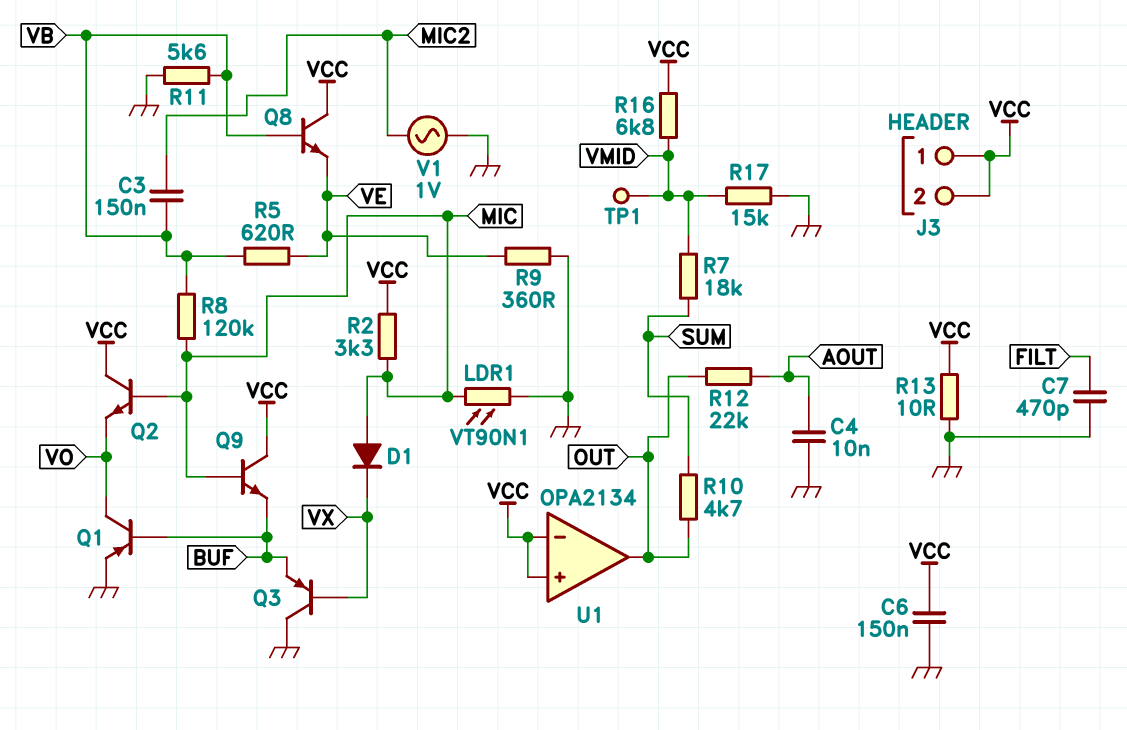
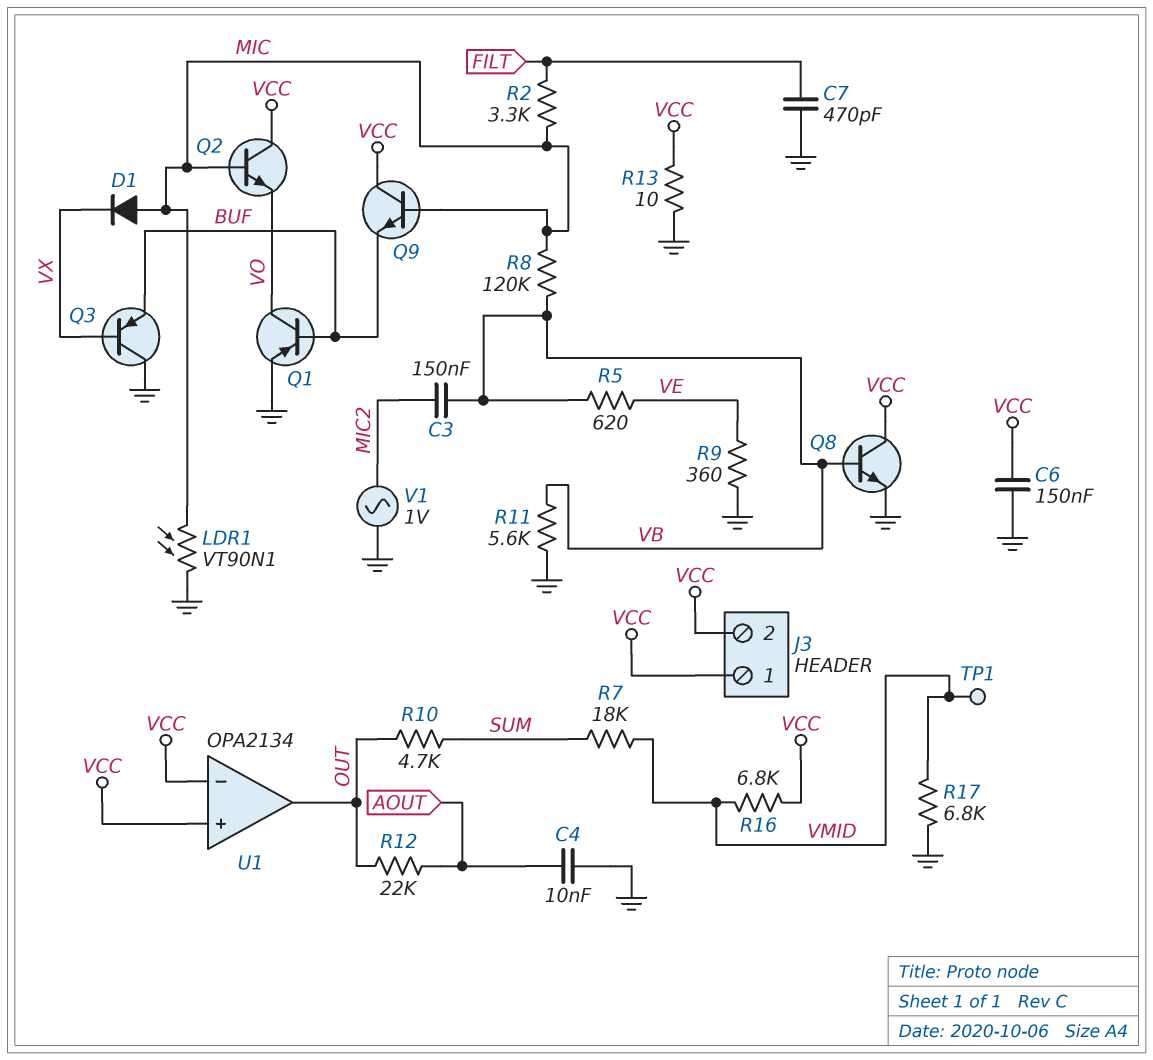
Q8: NPN (B VB, C VCC, E VE) -> NPN (B VB, C VCC, E GND)
R2: 3.3k (MIC, VCC) -> 3.3k (FILT, MIC)
R17: 15k (GND, VMID) -> 6.8k (GND, VMID)

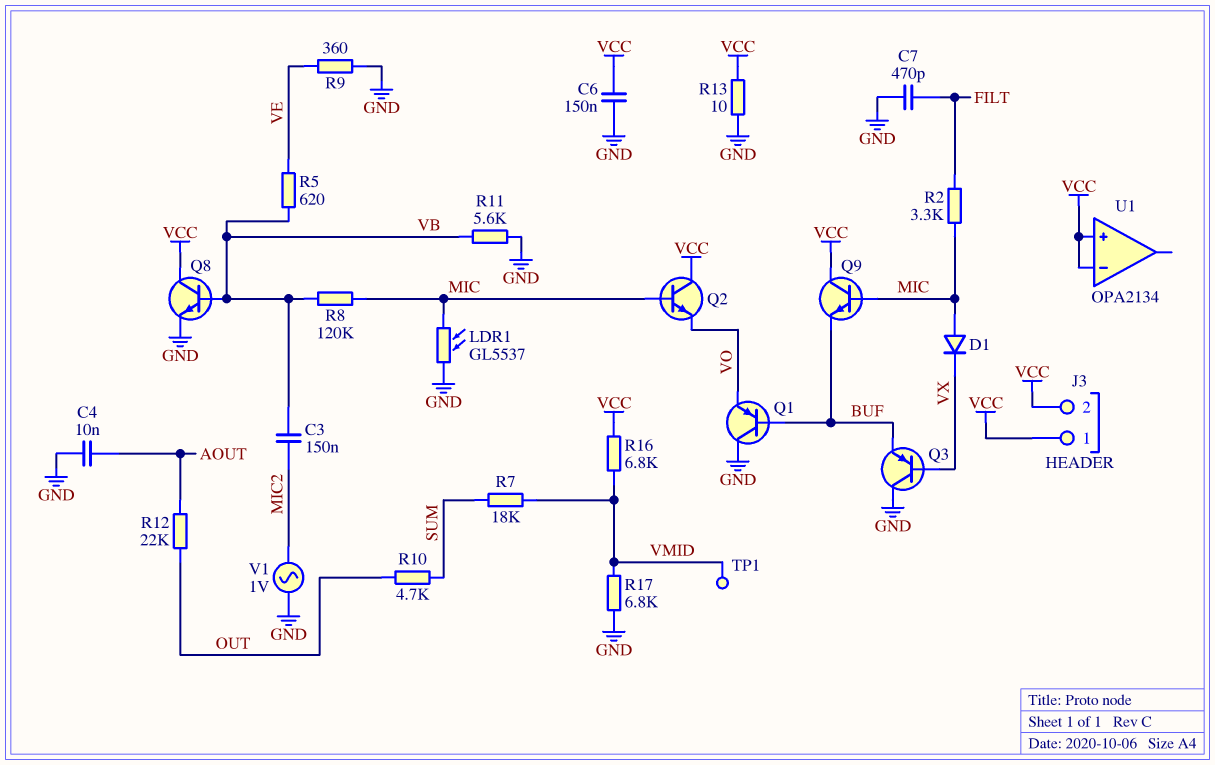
LDR1: VT90N1 (GND, MIC) -> GL5537 (GND, MIC)
Q1: PNP (B BUF, C VO, E GND) -> PNP (B BUF, C GND, E VO)
U1 pin out: OUT -> none

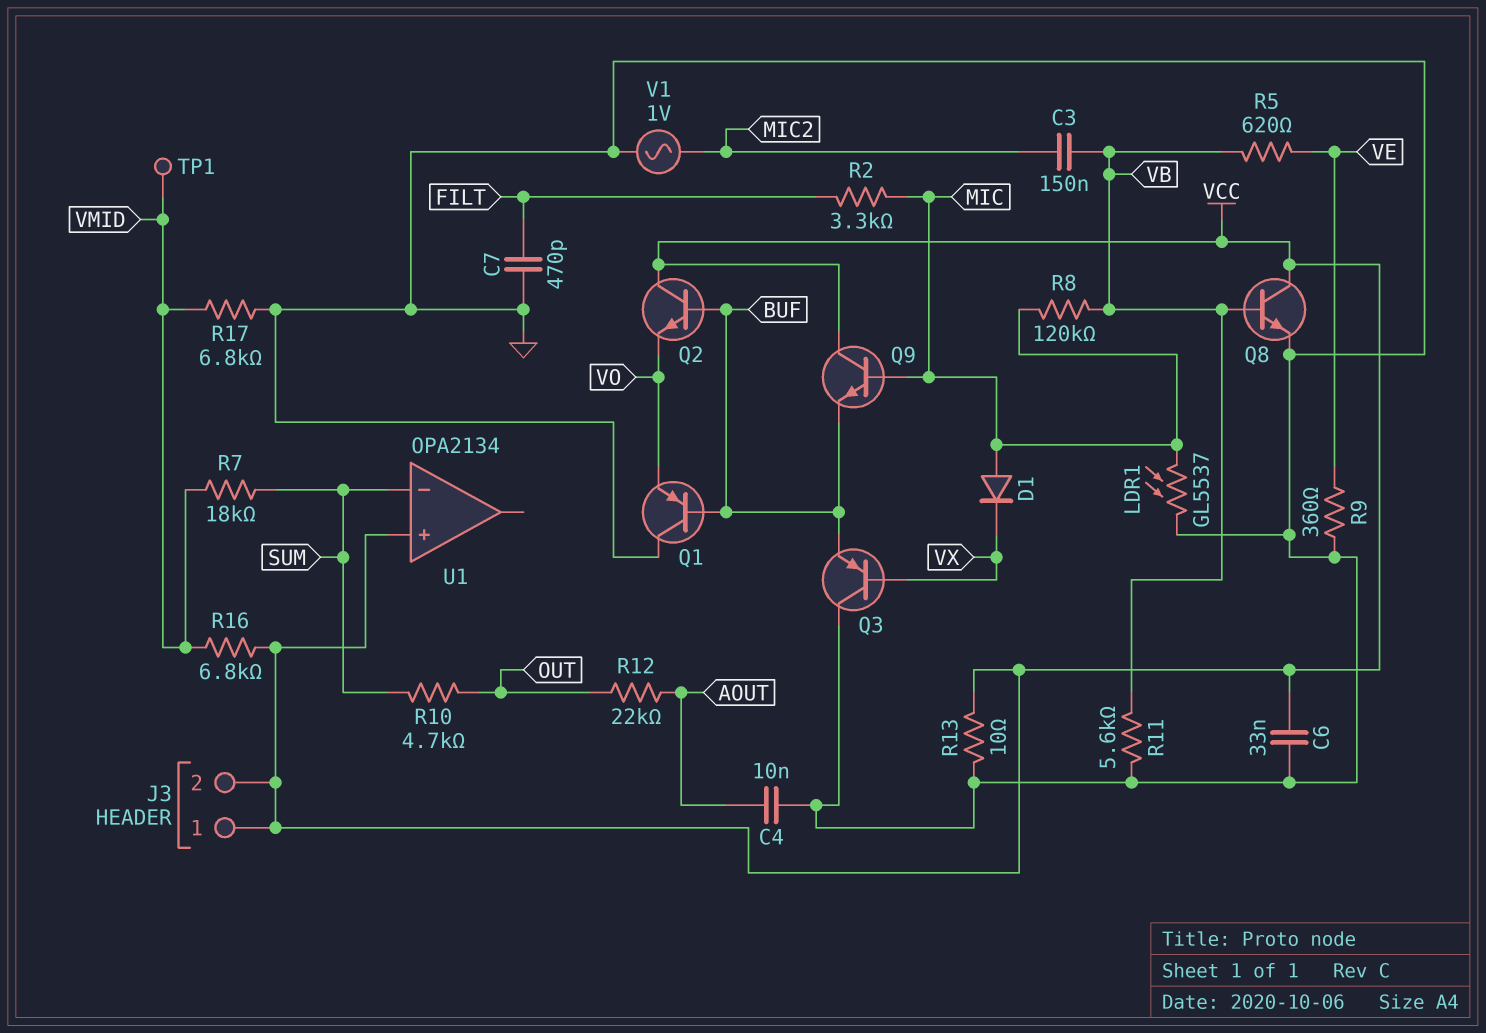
C6: 150nF (GND, VCC) -> 33nF (GND, VCC)
Q2: NPN (B MIC, C VCC, E VO) -> NPN (B BUF, C VCC, E VO)
U1 pin in-: VCC -> SUM

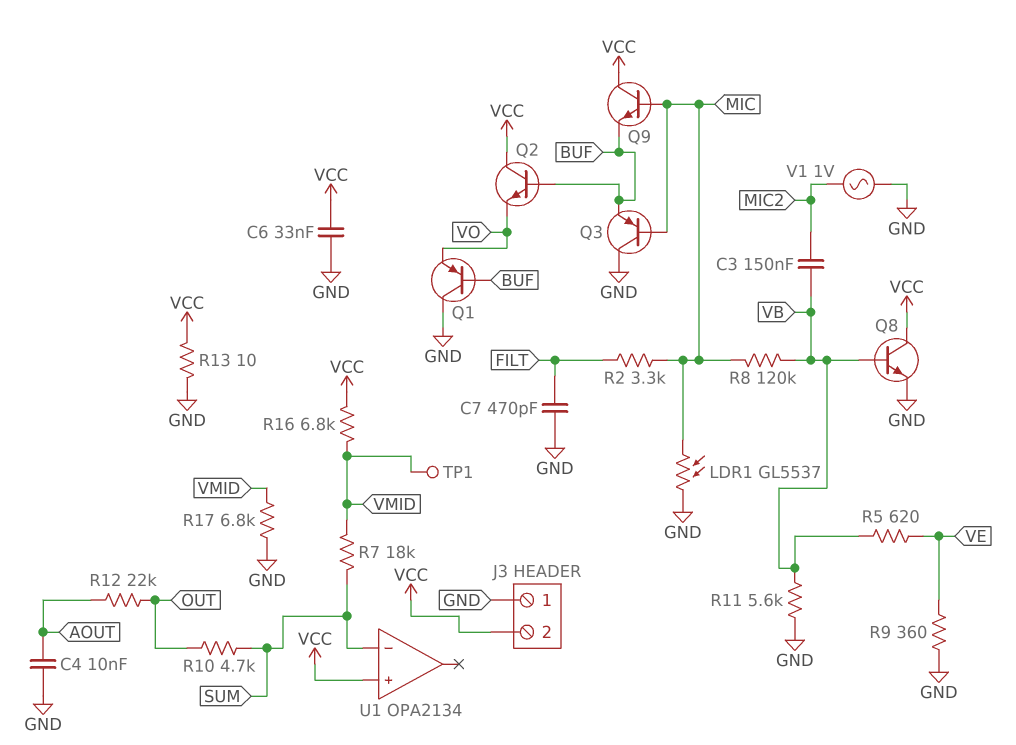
D1: diode (A MIC, K VX) -> none
J3 pin 1: VCC -> GND
Q3: PNP (B VX, C GND, E BUF) -> PNP (B MIC, C GND, E BUF)

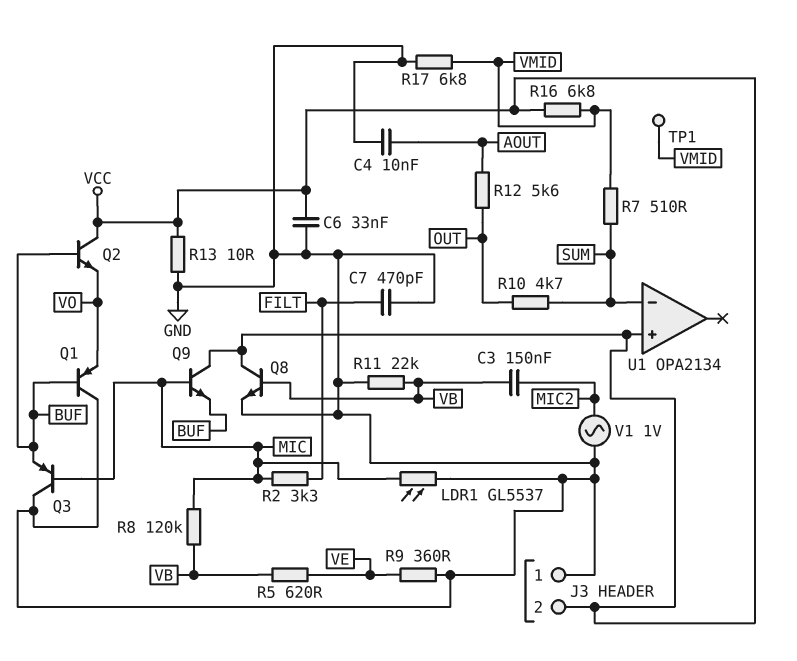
R7: 18k (SUM, VMID) -> 510 (SUM, VMID)
R11: 5.6k (GND, VB) -> 22k (GND, VB)
R12: 22k (AOUT, OUT) -> 5.6k (AOUT, OUT)

